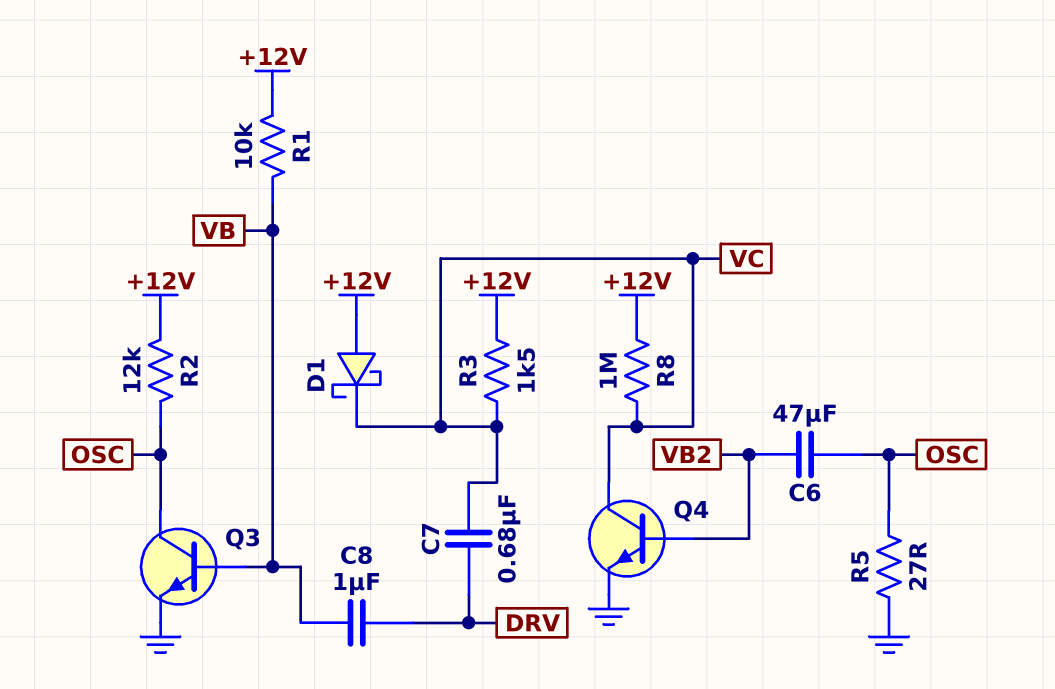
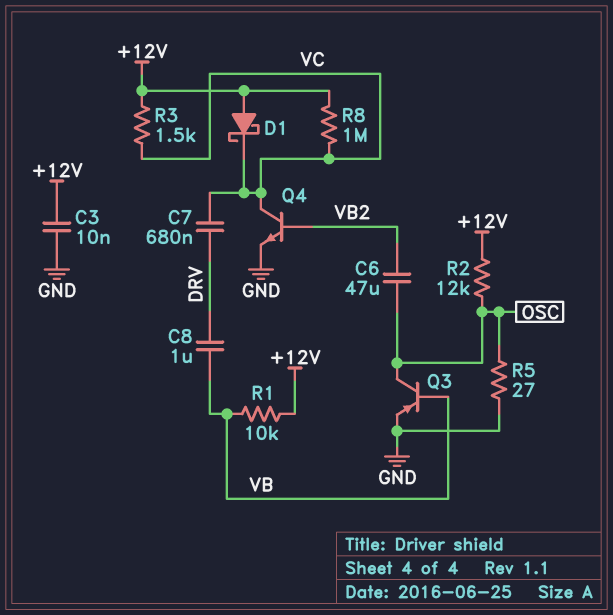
C3: none -> 10nF (+12V, GND)
Q3: NPN (B VB, C OSC, E GND) -> PNP (B VB, C OSC, E GND)

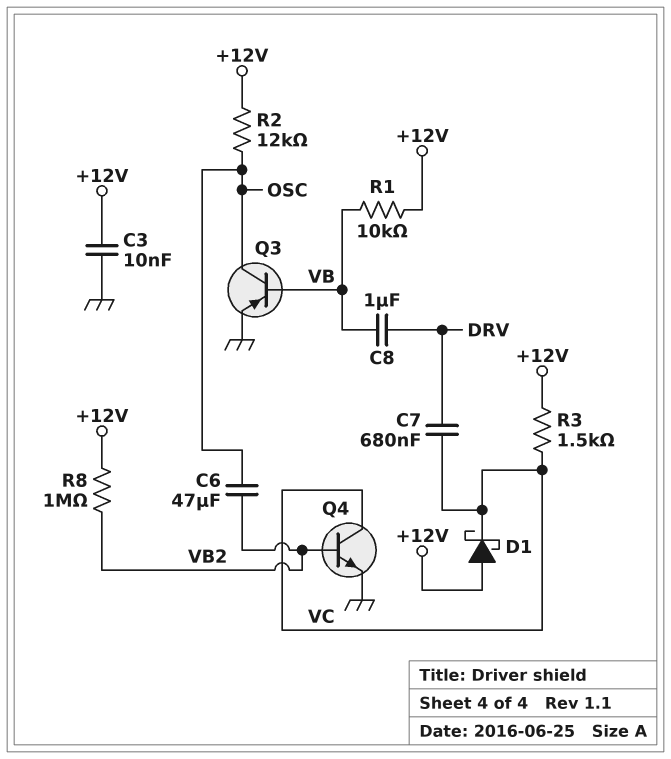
R5: 27 (GND, OSC) -> none
R8: 1M (+12V, VC) -> 1M (+12V, VB2)

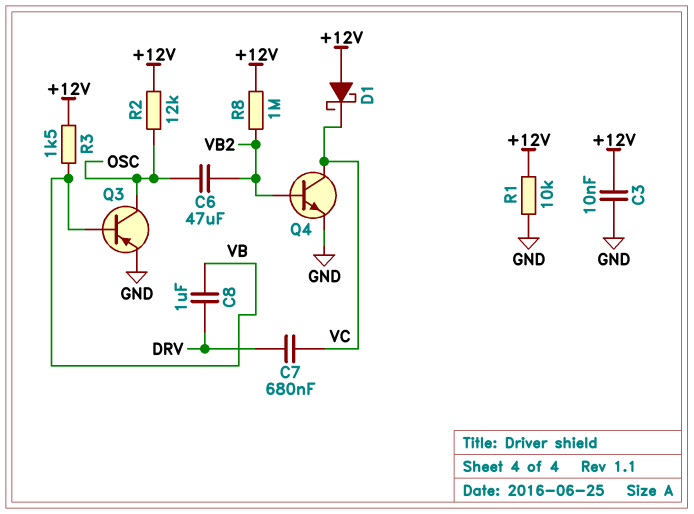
R1: 10k (+12V, VB) -> 10k (+12V, GND)
R3: 1.5k (+12V, VC) -> 1.5k (+12V, VB)

